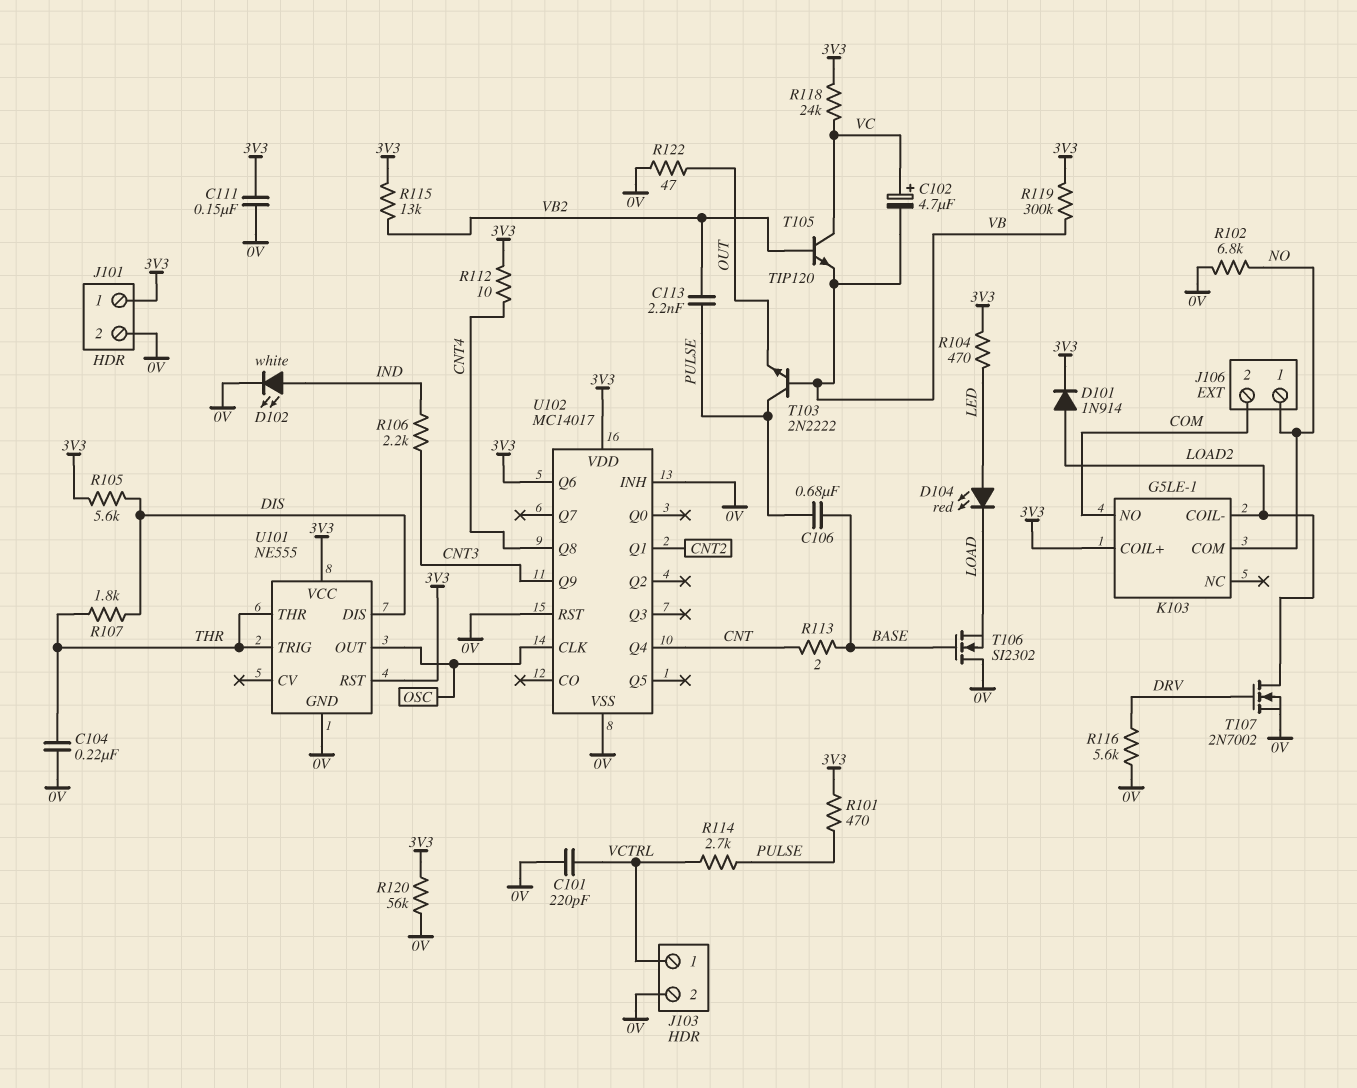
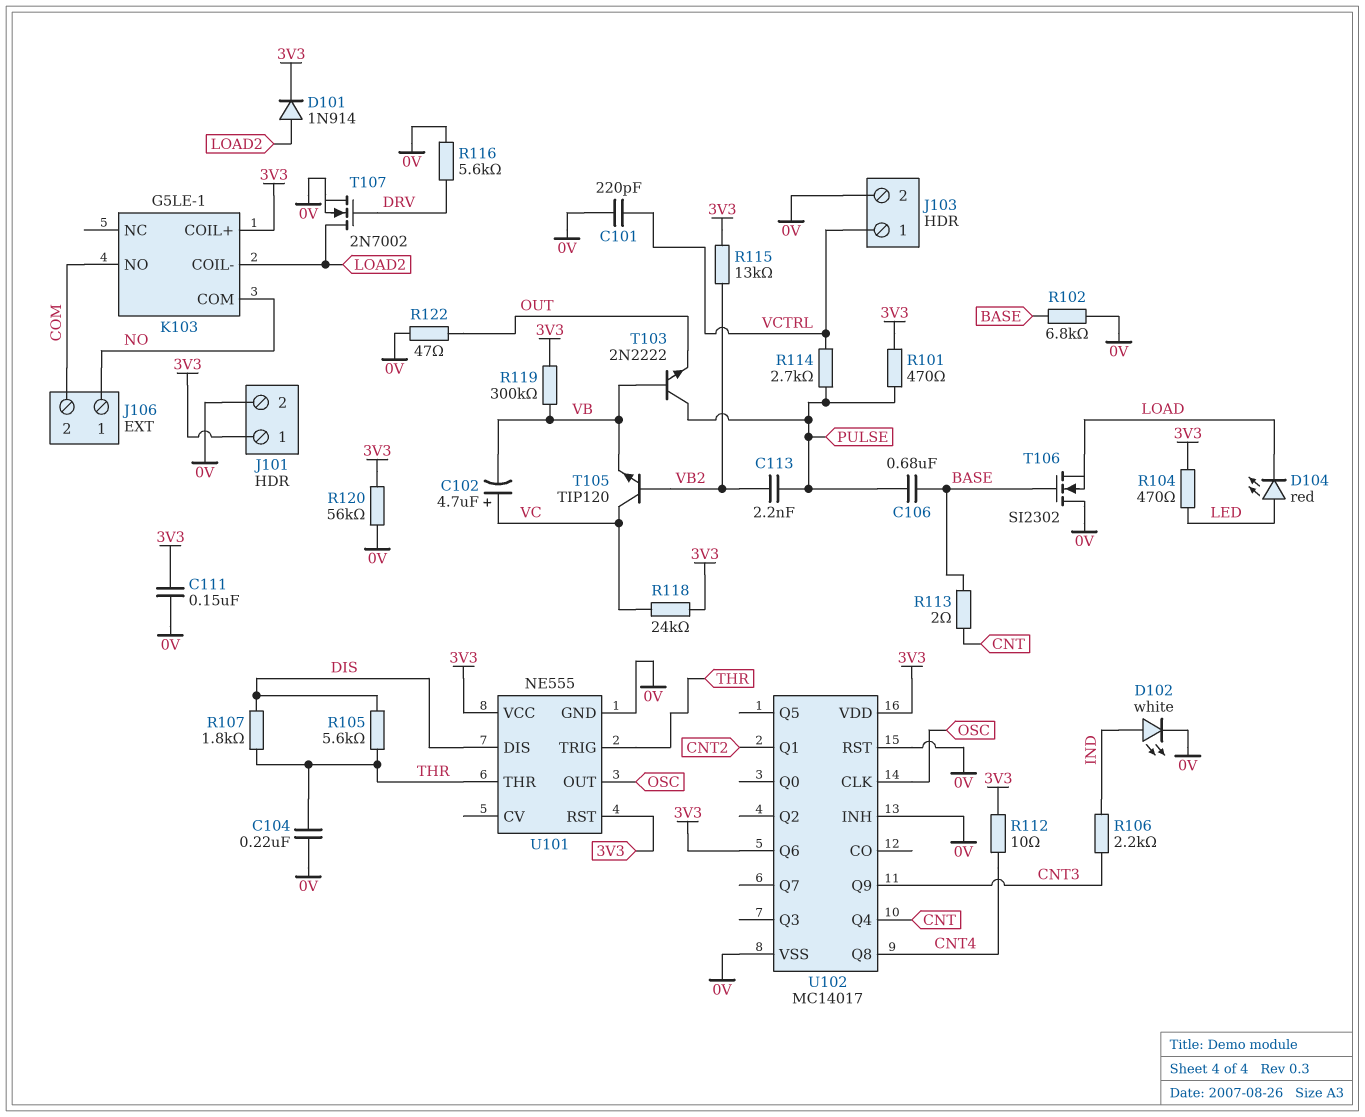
R102: 6.8k (0V, NO) -> 6.8k (0V, BASE)
R105: 5.6k (3V3, DIS) -> 5.6k (DIS, THR)

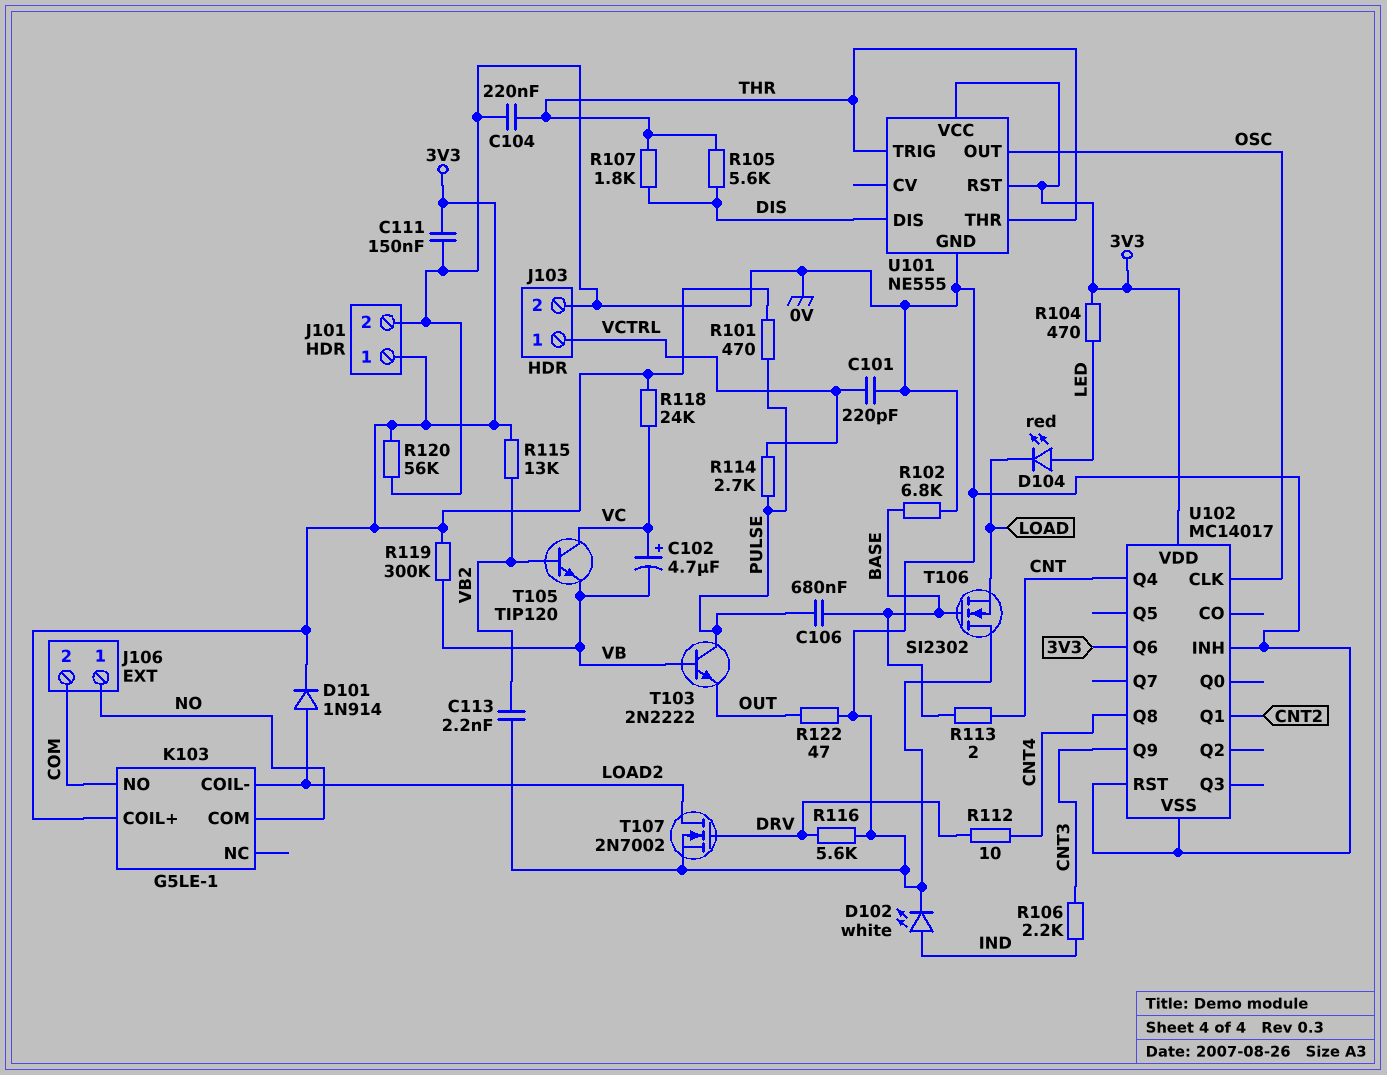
C113: 2.2nF (PULSE, VB2) -> 2.2nF (0V, VB2)
R112: 10 (3V3, CNT4) -> 10 (CNT4, DRV)

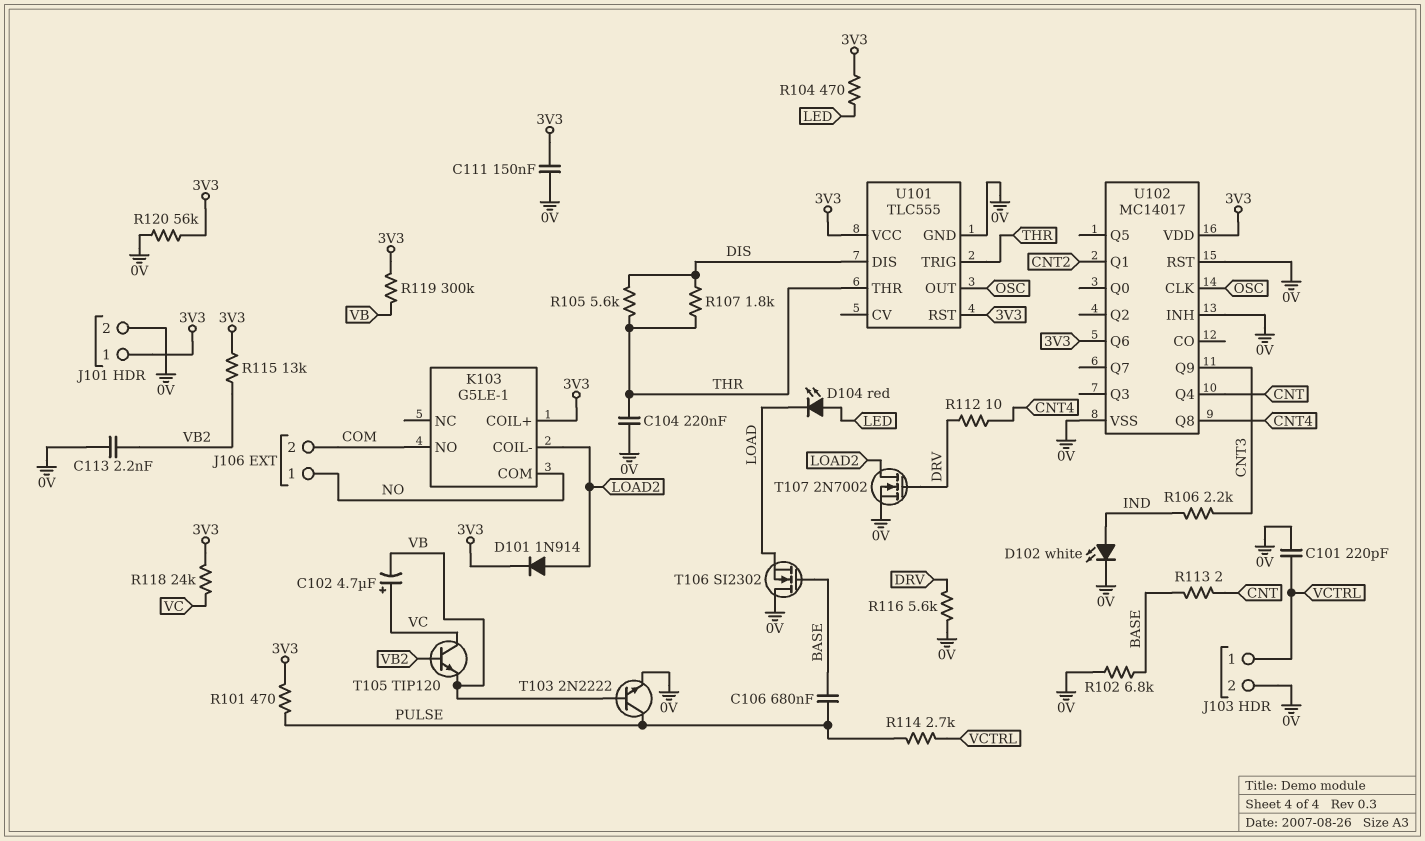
R122: 47 (0V, OUT) -> none
T103: NPN 2N2222 (B VB, C PULSE, E OUT) -> NPN 2N2222 (B VB, C PULSE, E 0V)
U101: NE555 -> TLC555

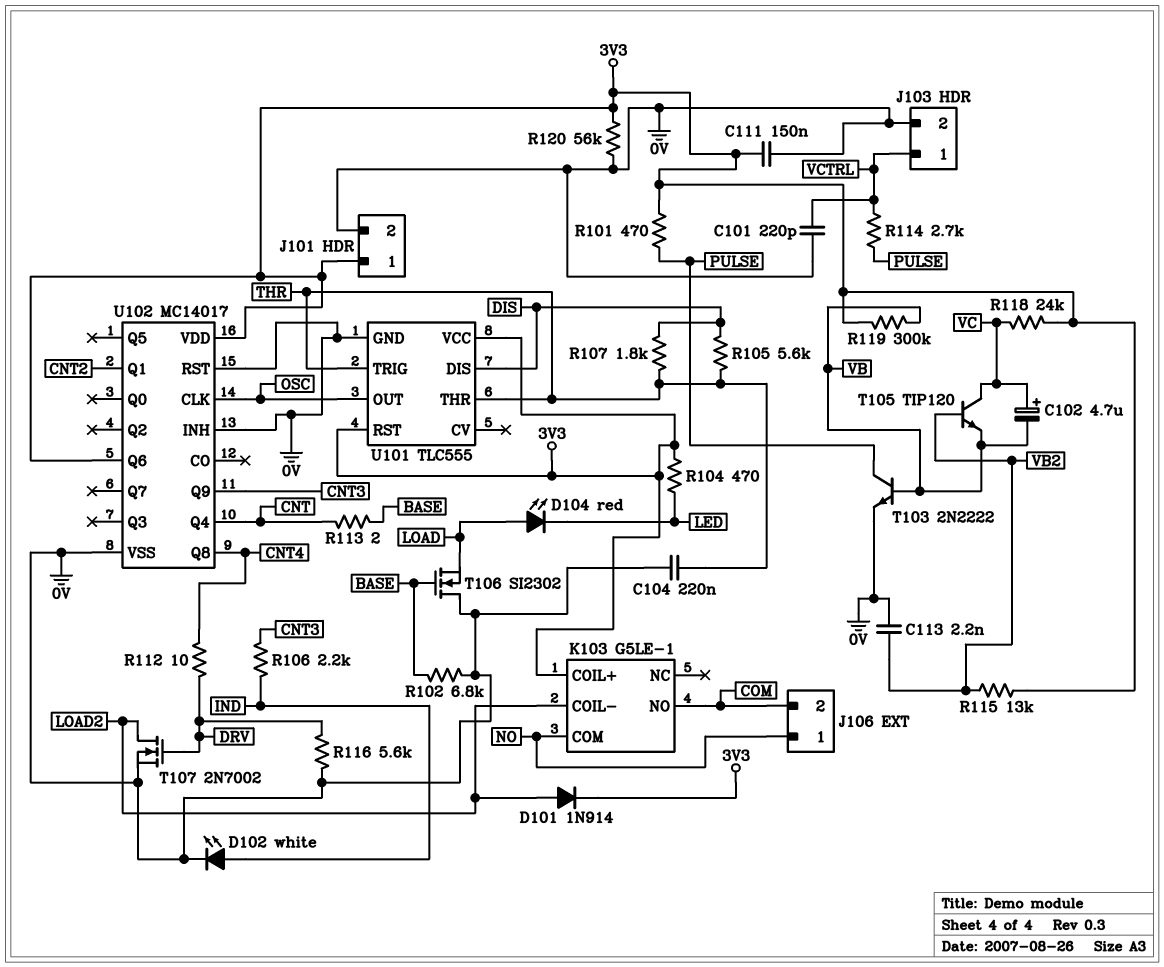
C106: 680nF (BASE, PULSE) -> none
D104: LED red (A LED, K LOAD) -> LED red (A LOAD, K LED)

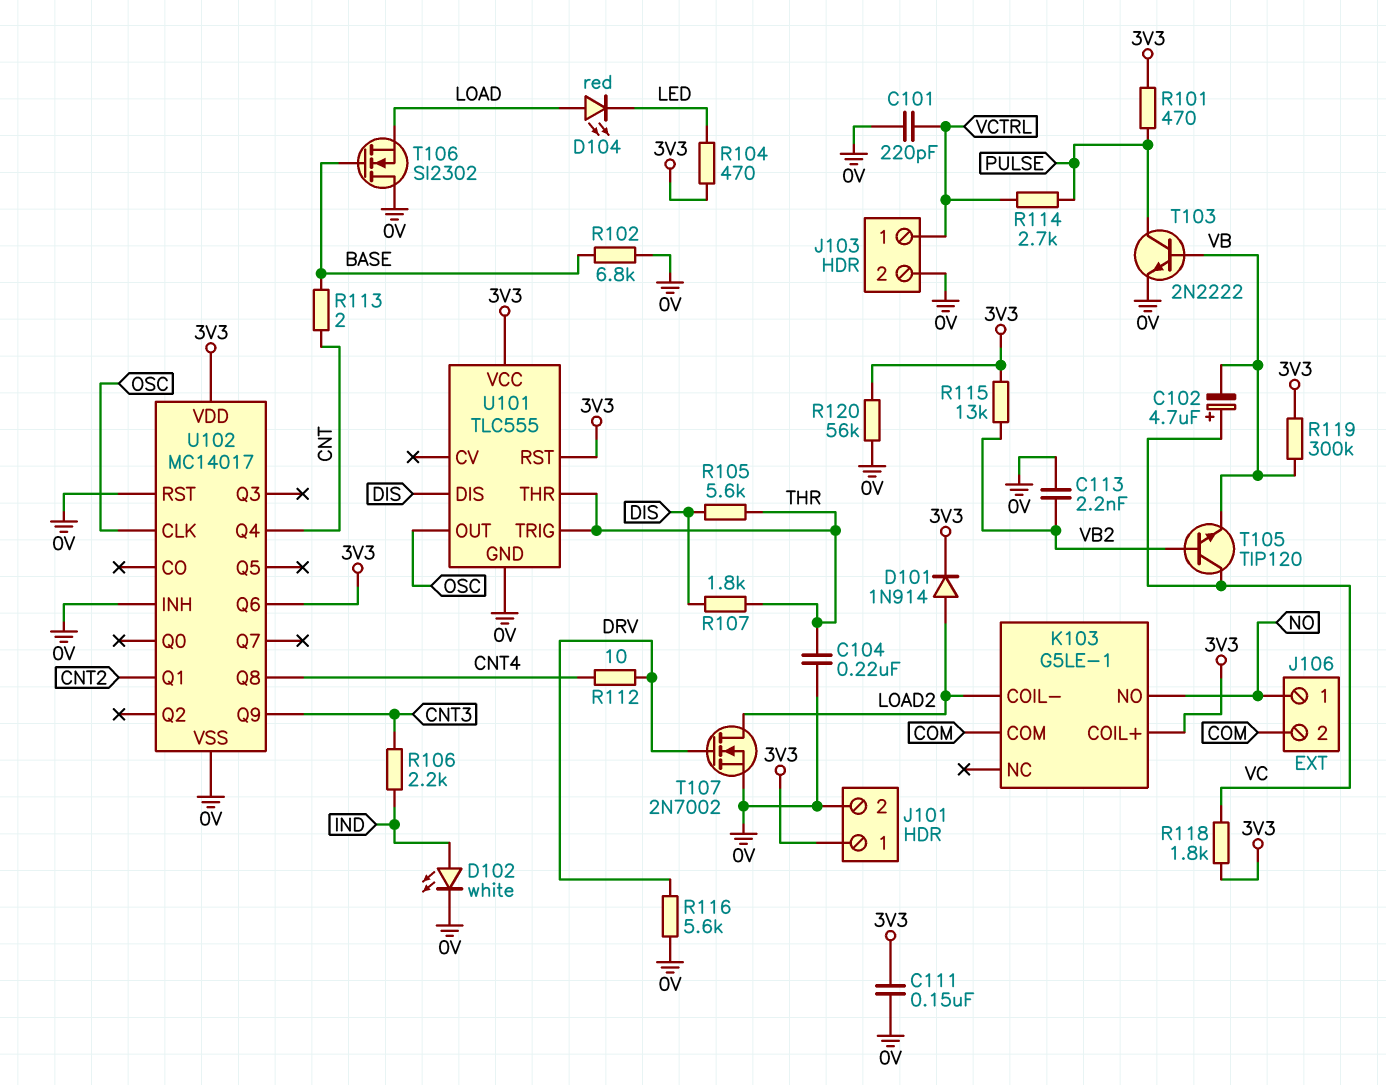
K103 pin COM: NO -> COM
K103 pin NO: COM -> NO
R118: 24k (3V3, VC) -> 1.8k (3V3, VC)

